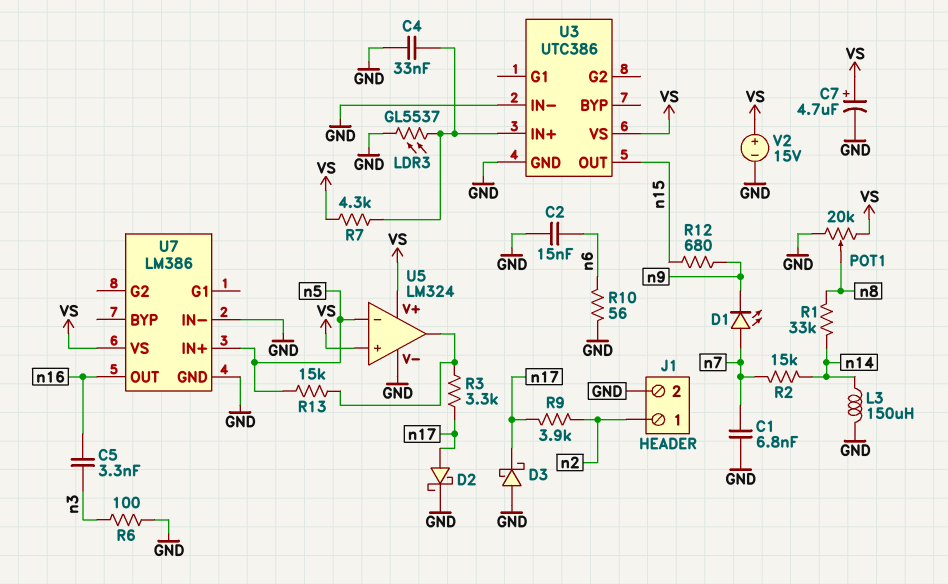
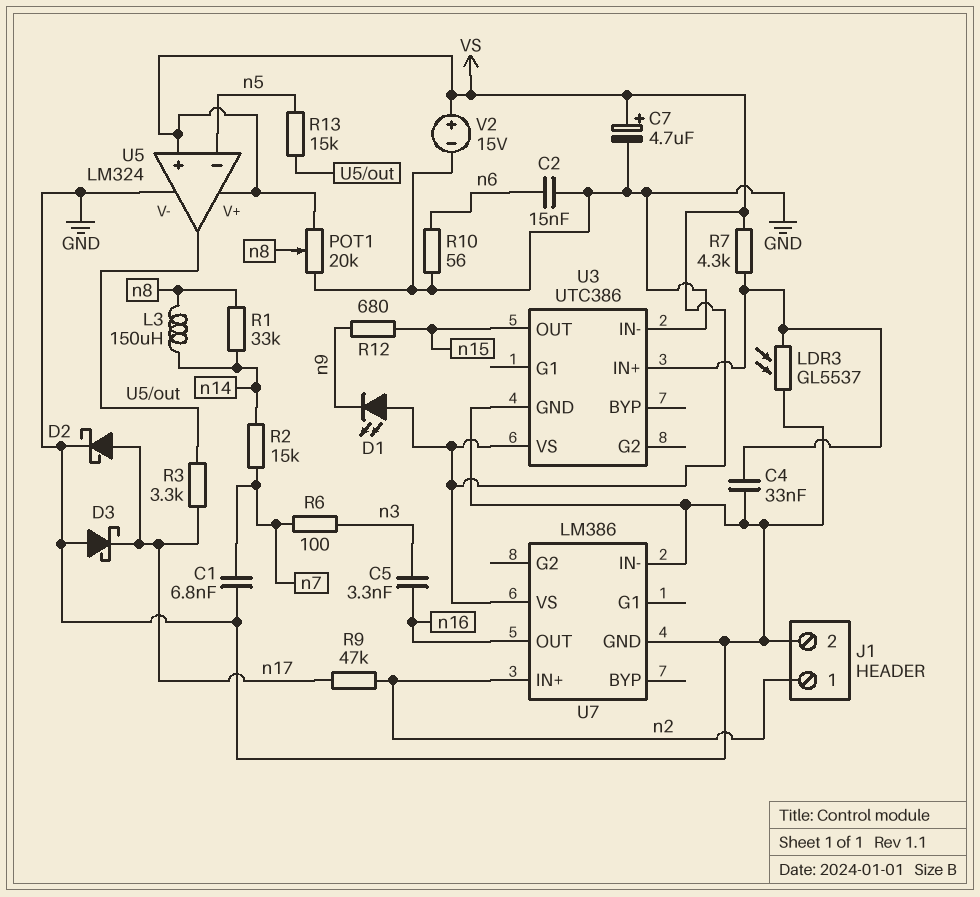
D1: LED (A n7, K n9) -> LED (A VS, K n9)
L3: 150uH (GND, n14) -> 150uH (n8, n14)
R6: 100 (GND, n3) -> 100 (n3, n7)
R9: 3.9k (n2, n17) -> 47k (n2, n17)
U7 pin IN+: n5 -> n2

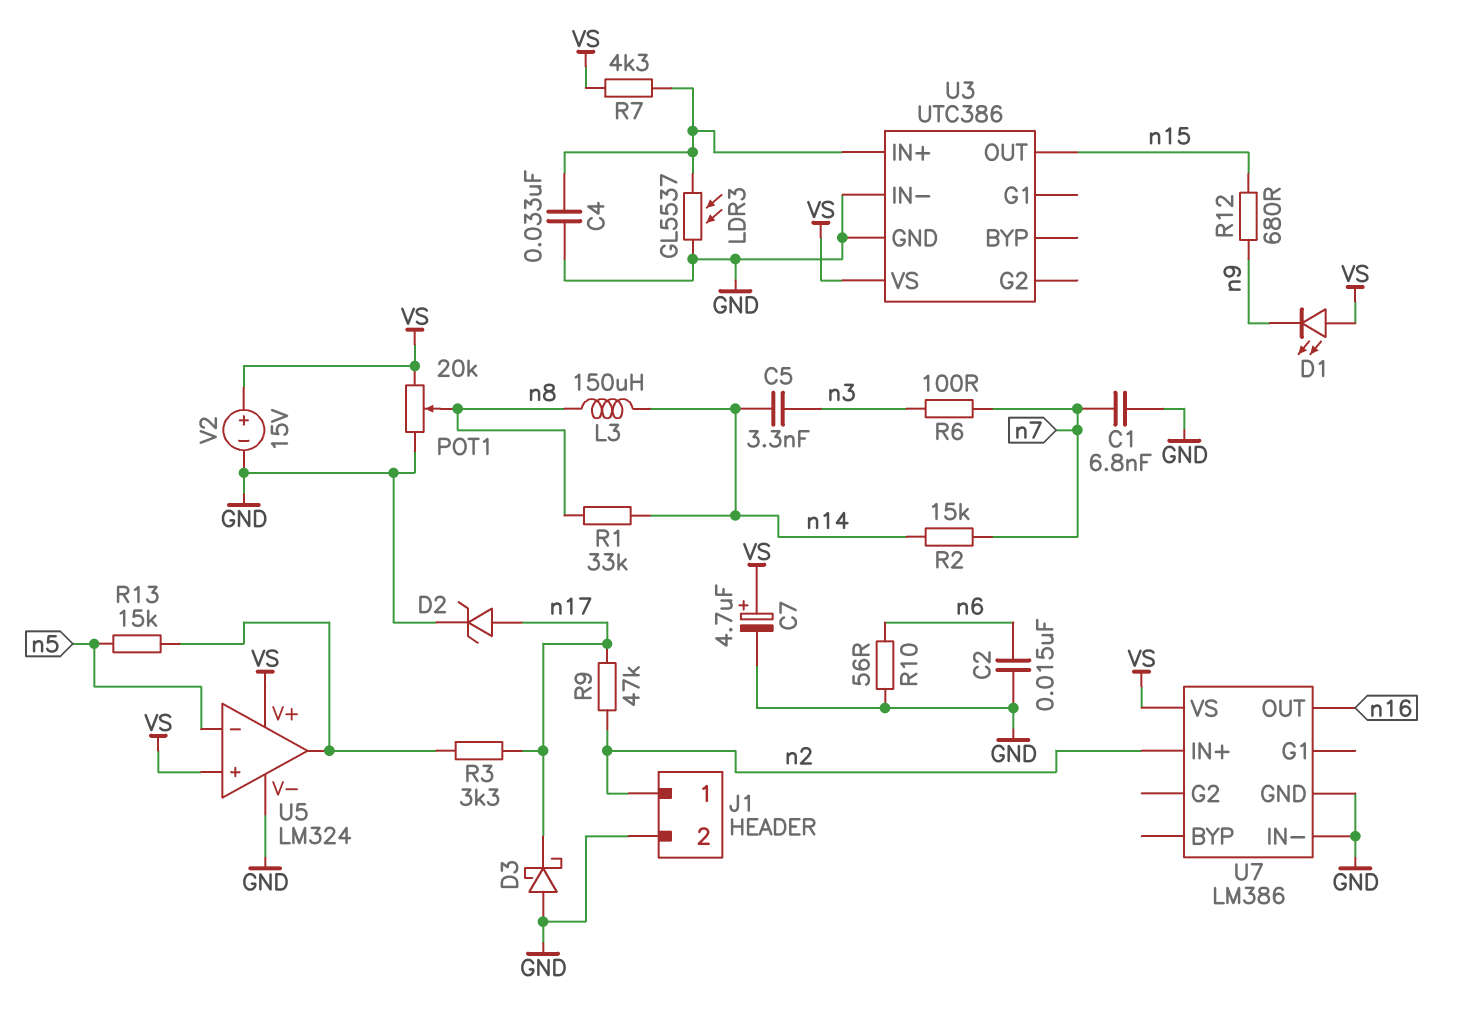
C5: 3.3nF (n3, n16) -> 3.3nF (n3, n14)
D2: schottky (A n17, K GND) -> zener (A n17, K GND)

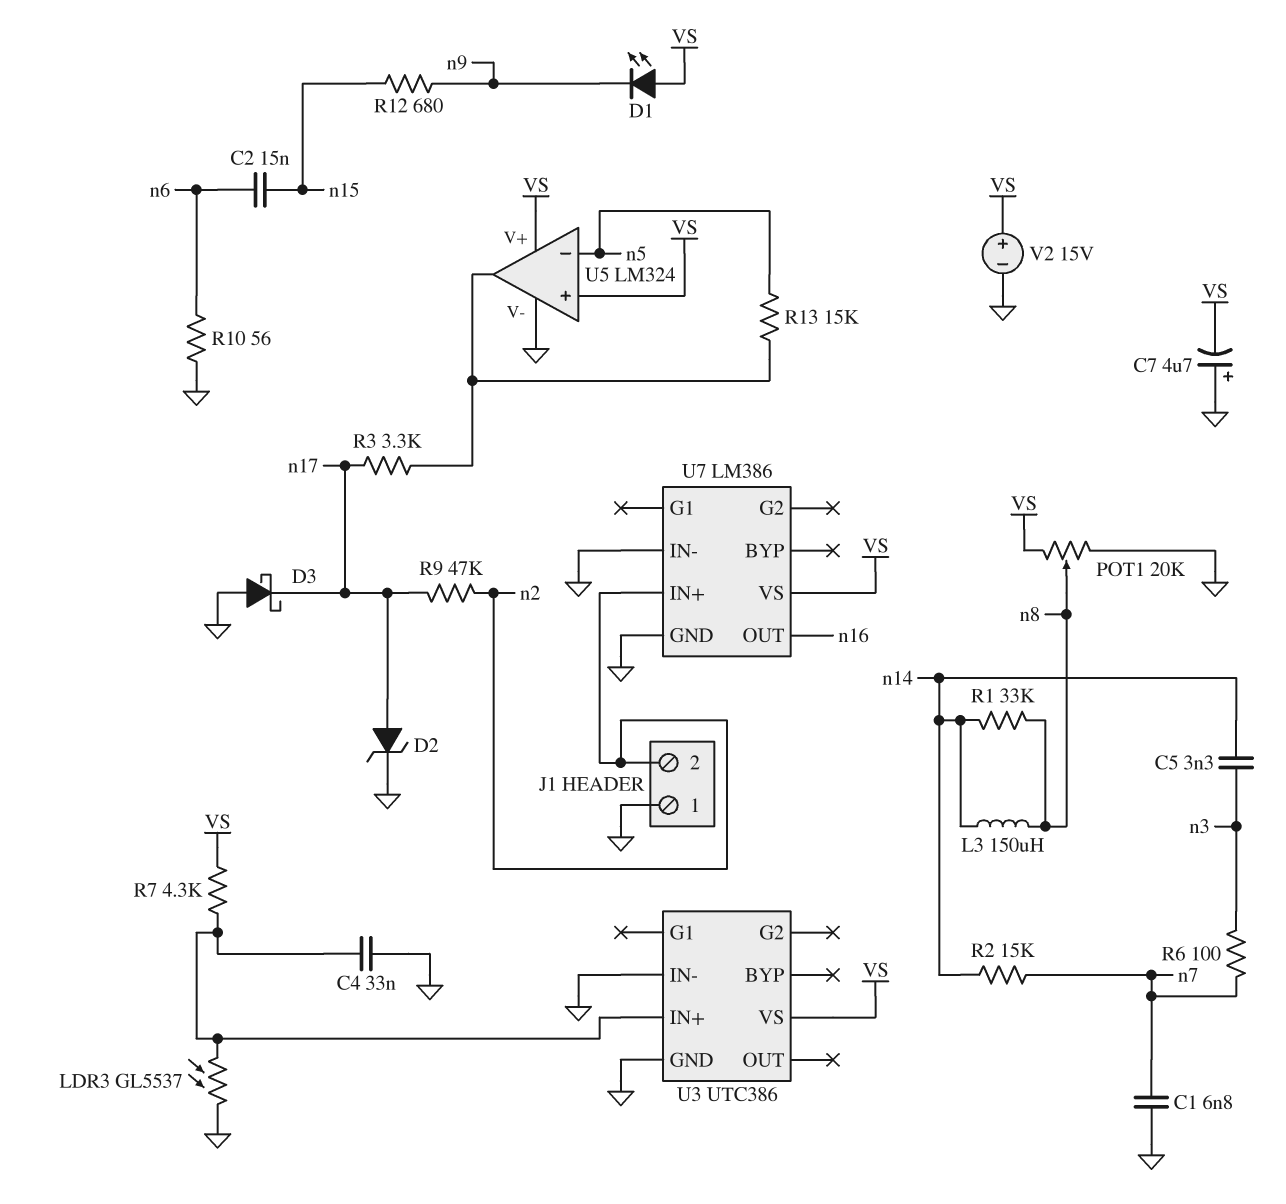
C2: 15nF (GND, n6) -> 15nF (n6, n15)
C7: 4.7uF (plus VS, minus GND) -> 4.7uF (plus GND, minus VS)
J1 pin 1: n2 -> GND
J1 pin 2: GND -> n2
U3 pin OUT: n15 -> none

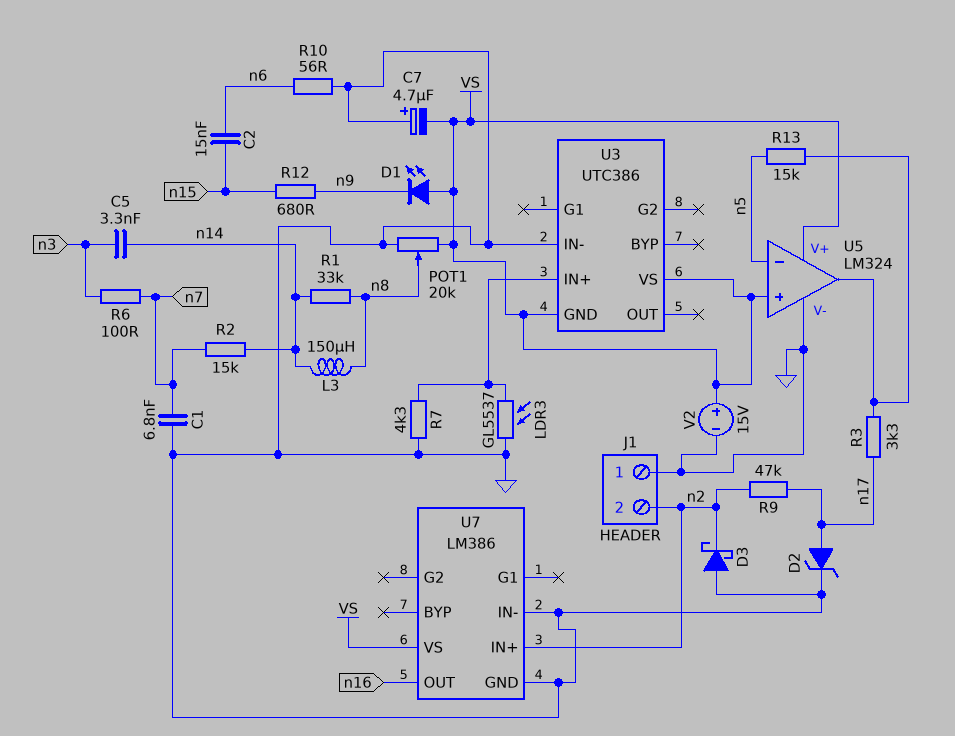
C4: 33nF (GND, U3/IN+) -> none
D3: schottky (A GND, K n17) -> schottky (A GND, K n2)
R7: 4.3k (U3/IN+, VS) -> 4.3k (GND, U3/IN+)
U3 pin GND: GND -> VS

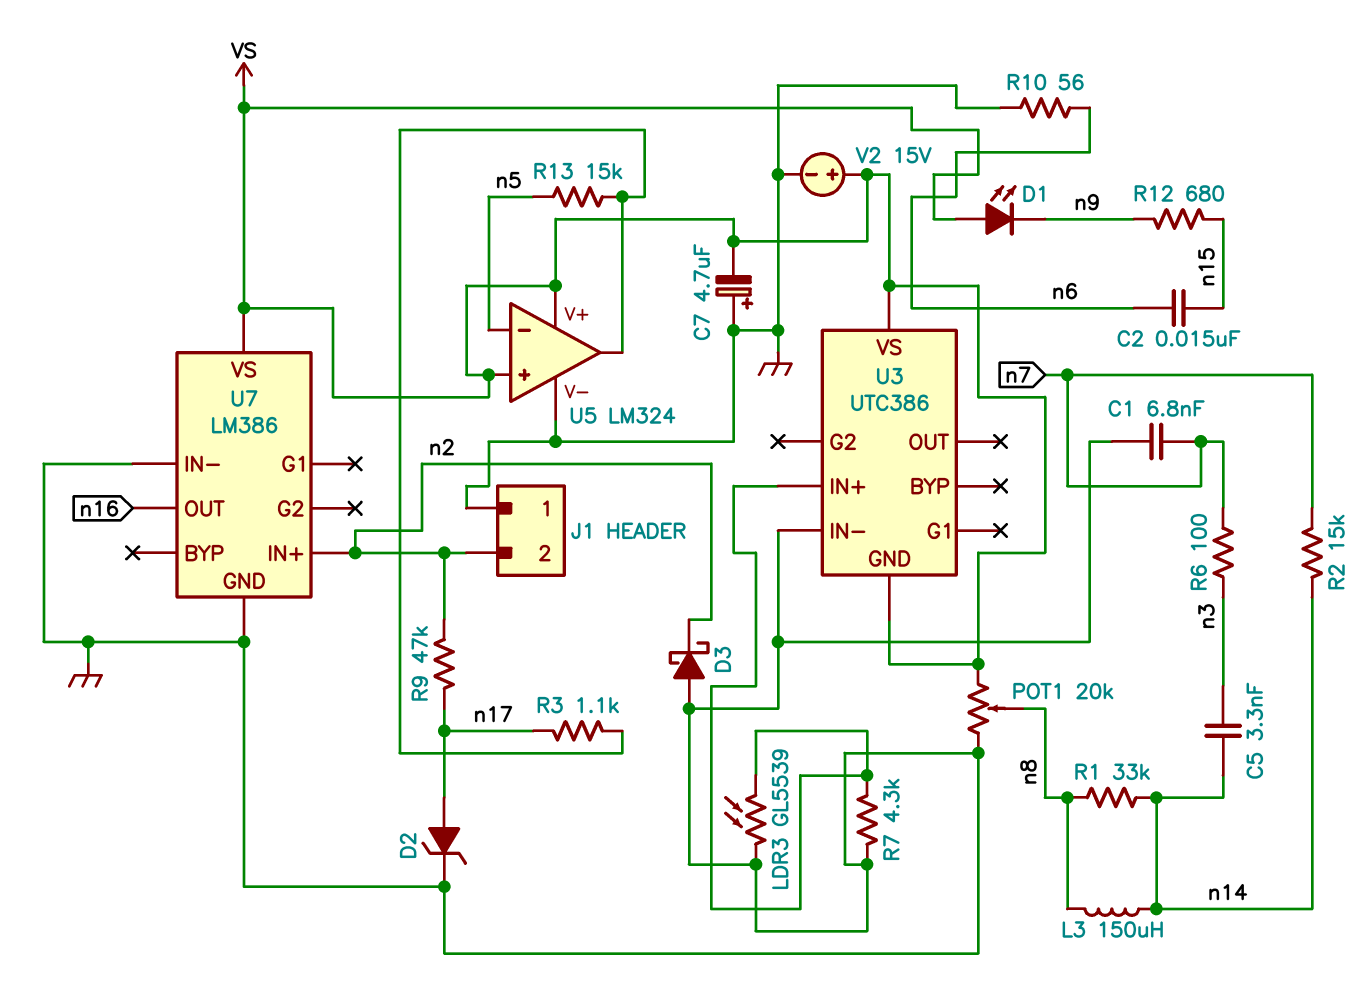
LDR3: GL5537 (GND, U3/IN+) -> GL5539 (GND, U3/IN+)
R3: 3.3k (U5/out, n17) -> 1.1k (U5/out, n17)

